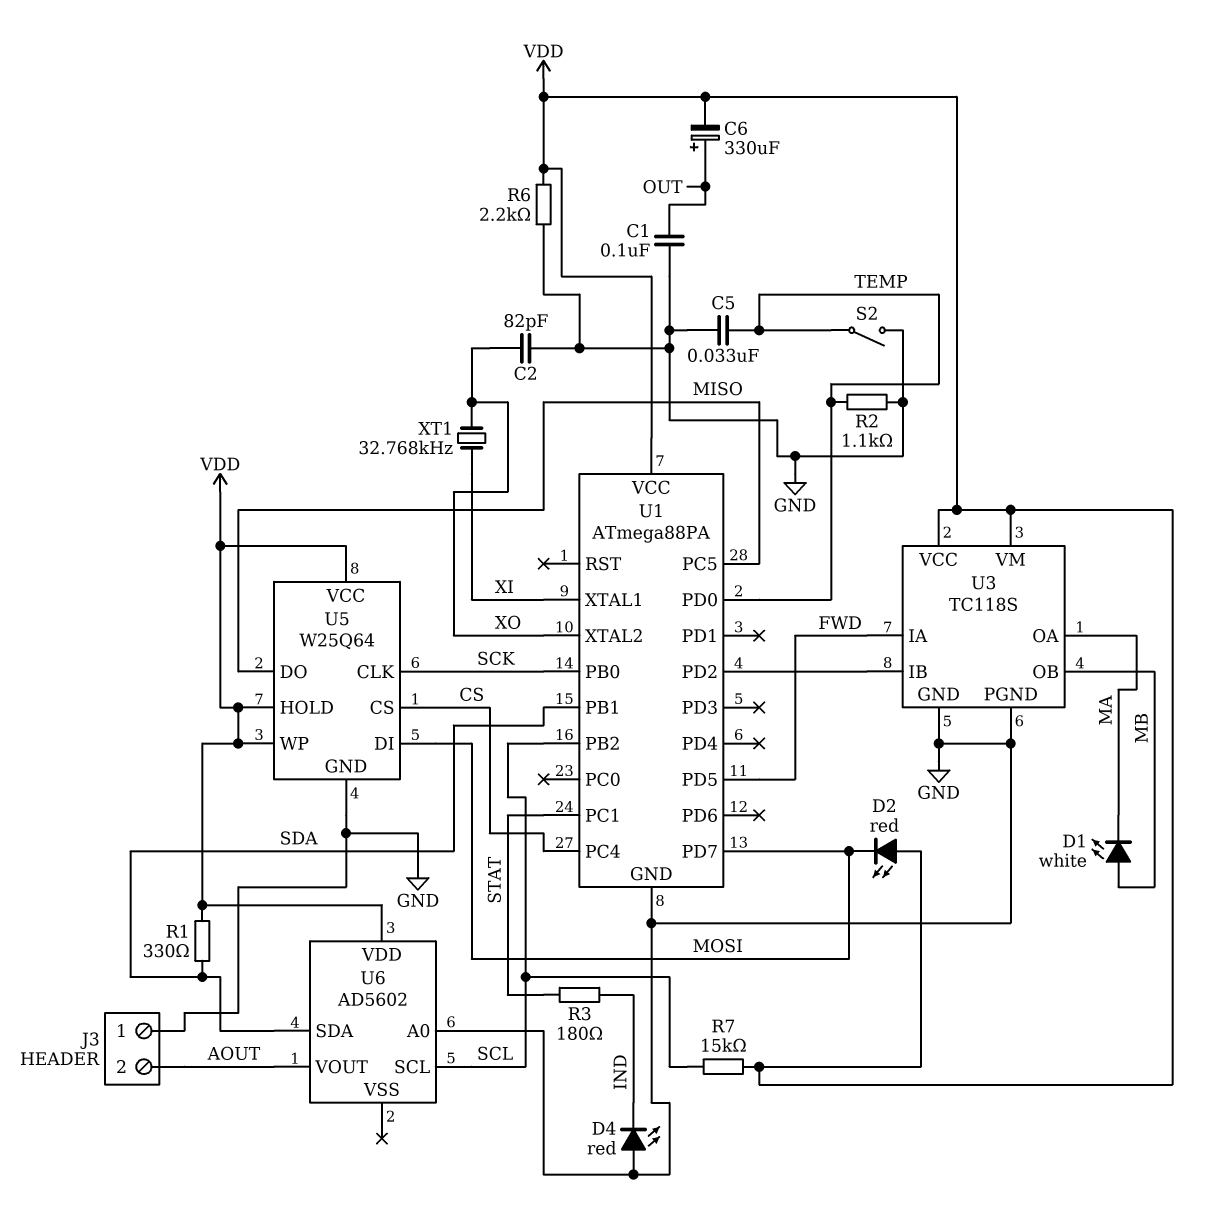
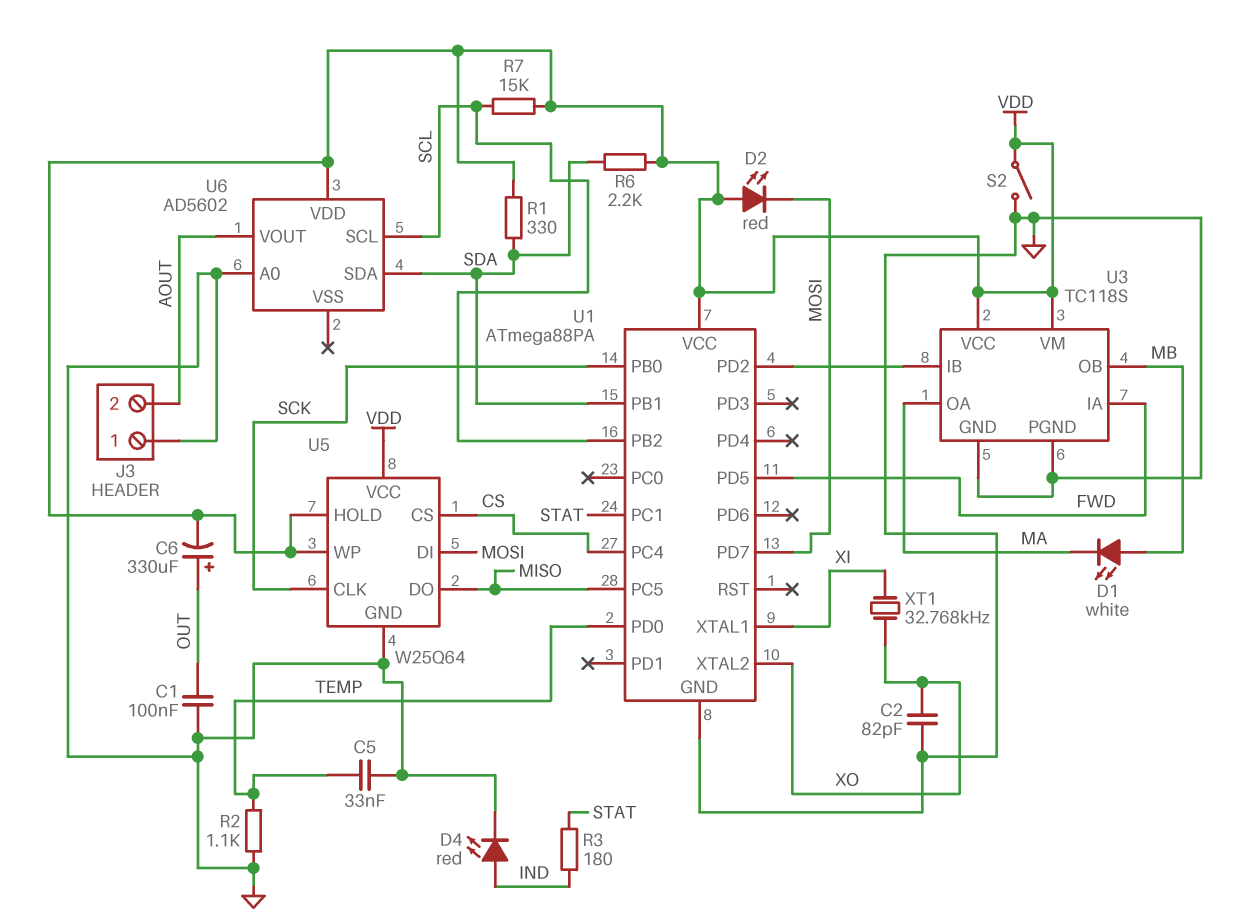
D4: LED red (A GND, K IND) -> LED red (A IND, K GND)
R6: 2.2k (GND, VDD) -> 2.2k (SDA, VDD)
S2: switch (GND, TEMP) -> switch (GND, VDD)

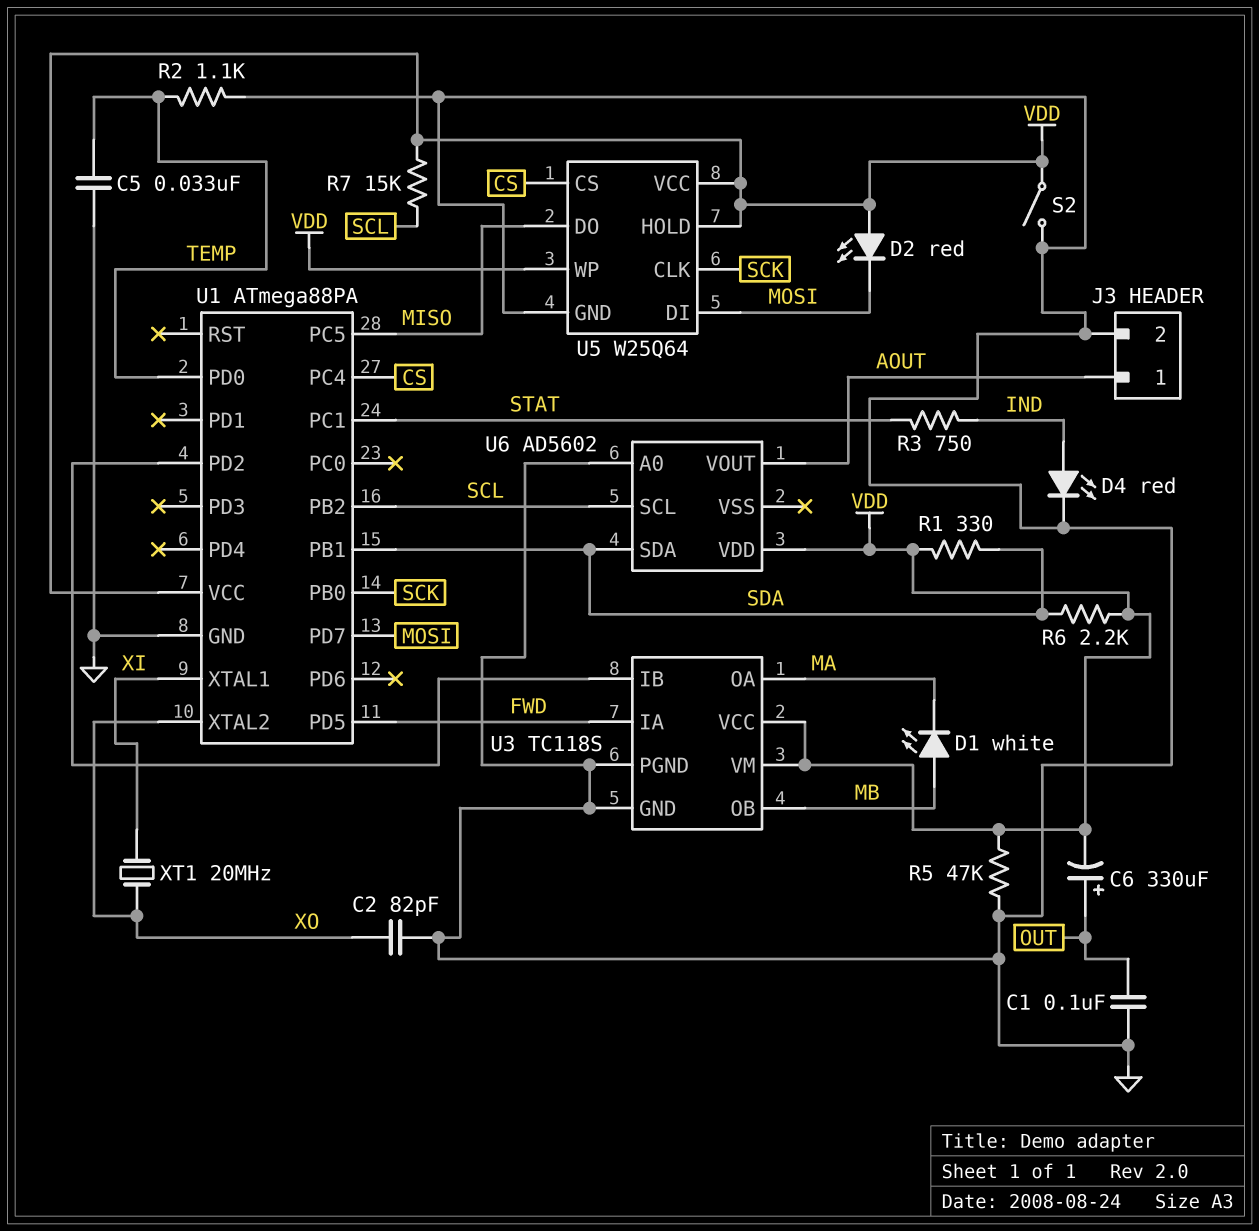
J3 pin 1: GND -> AOUT
J3 pin 2: AOUT -> GND
R3: 180 (IND, STAT) -> 750 (IND, STAT)
R5: none -> 47k (GND, VDD)
XT1: 32.768kHz (XI, XO) -> 20MHz (XI, XO)

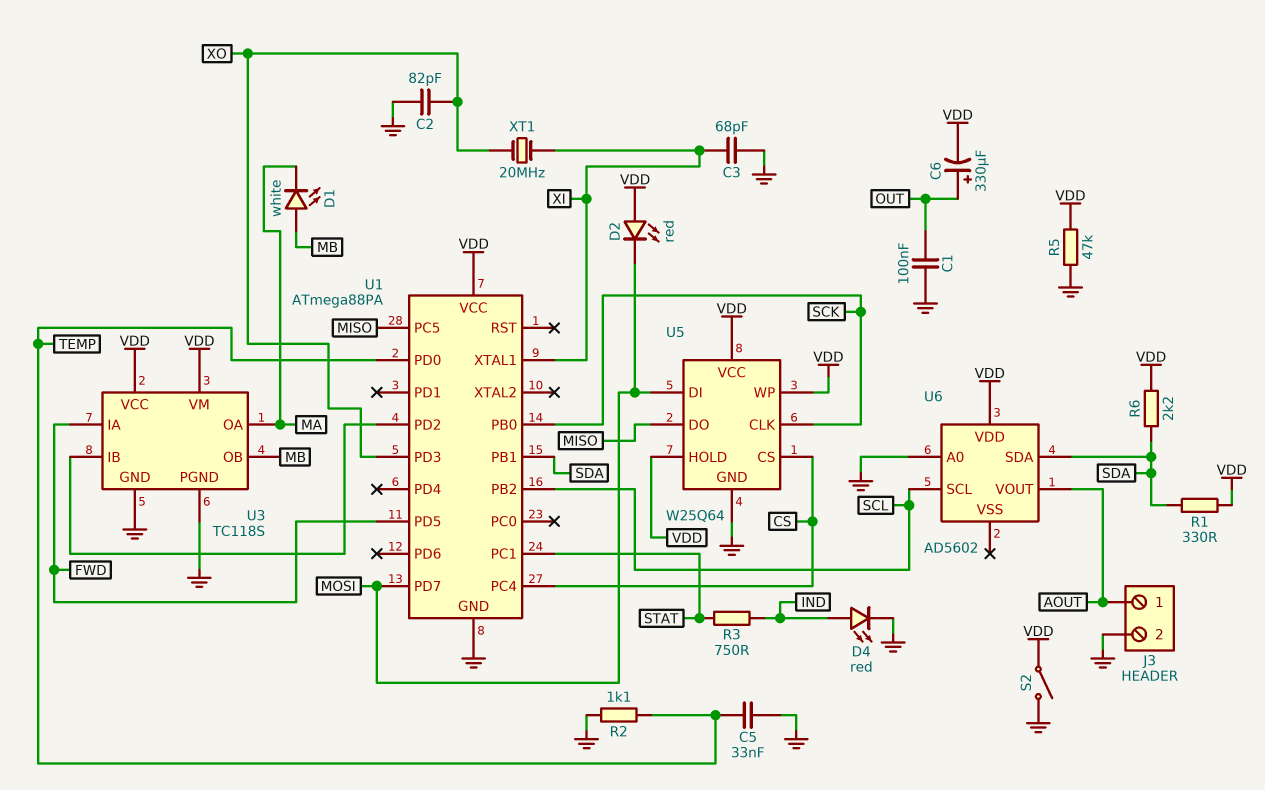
C3: none -> 68pF (GND, XI)
R7: 15k (SCL, VDD) -> none
U1 pin PD3: none -> XO
U1 pin XTAL2: XO -> none

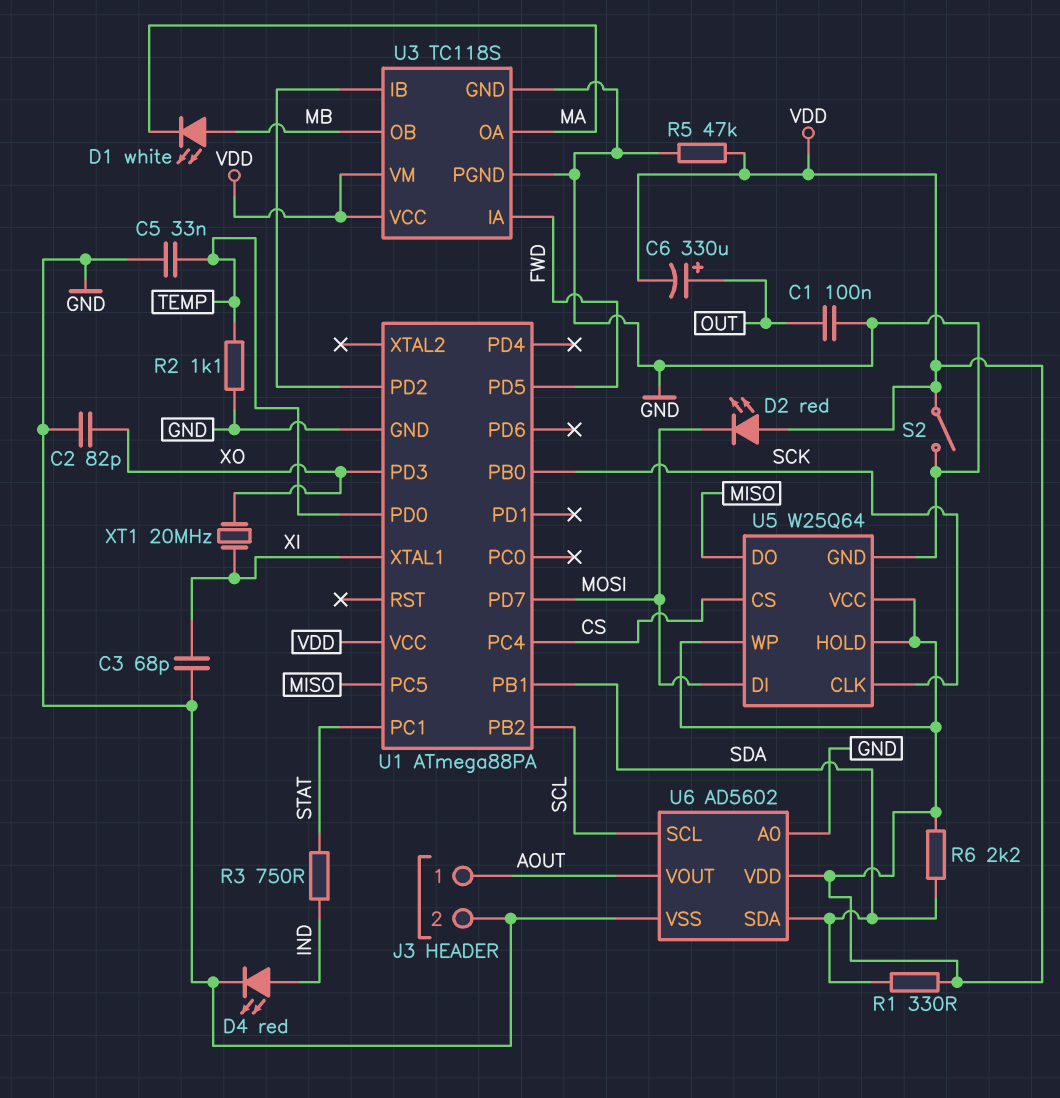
U6 pin VSS: none -> GND

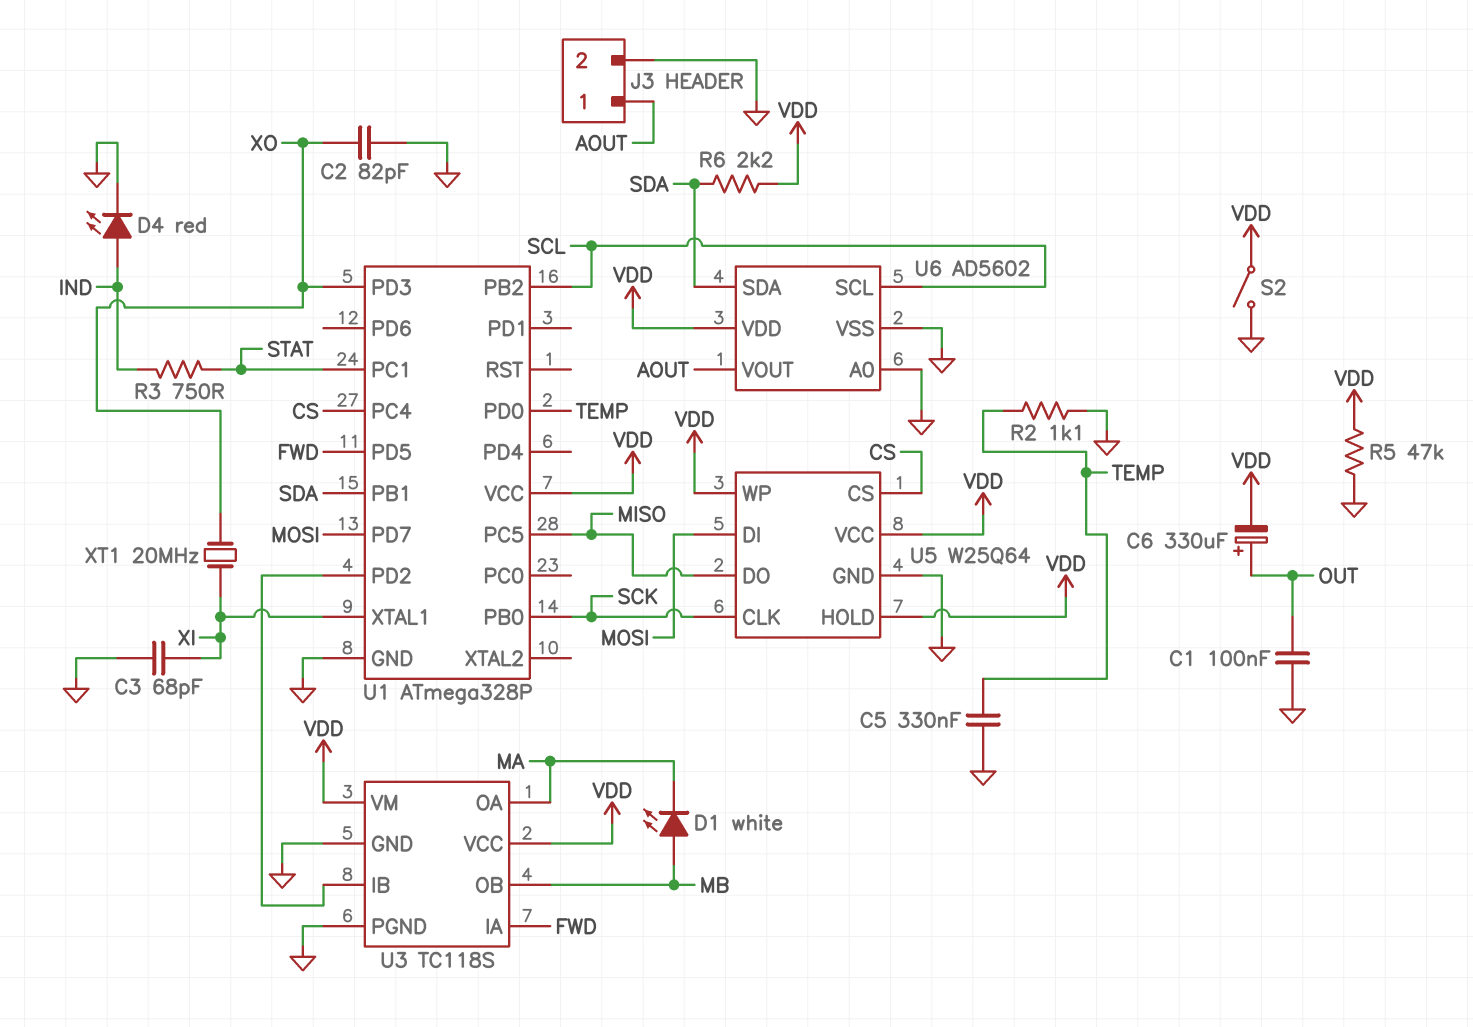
C5: 33nF (GND, TEMP) -> 330nF (GND, TEMP)
D2: LED red (A VDD, K MOSI) -> none
R1: 330 (SDA, VDD) -> none
U1: ATmega88PA -> ATmega328P

